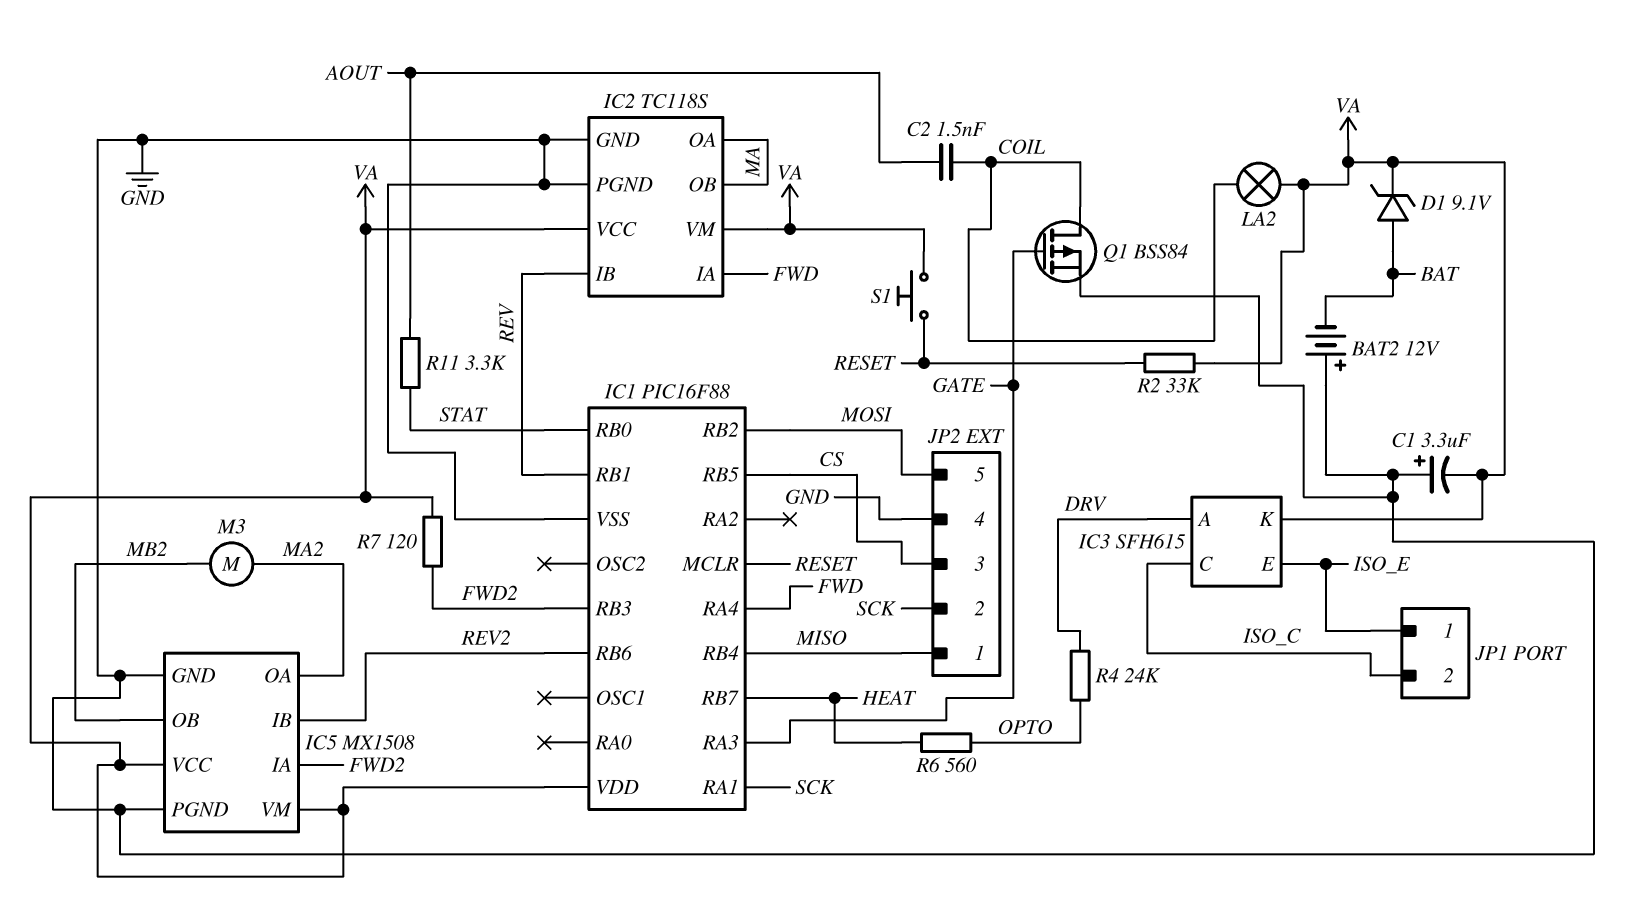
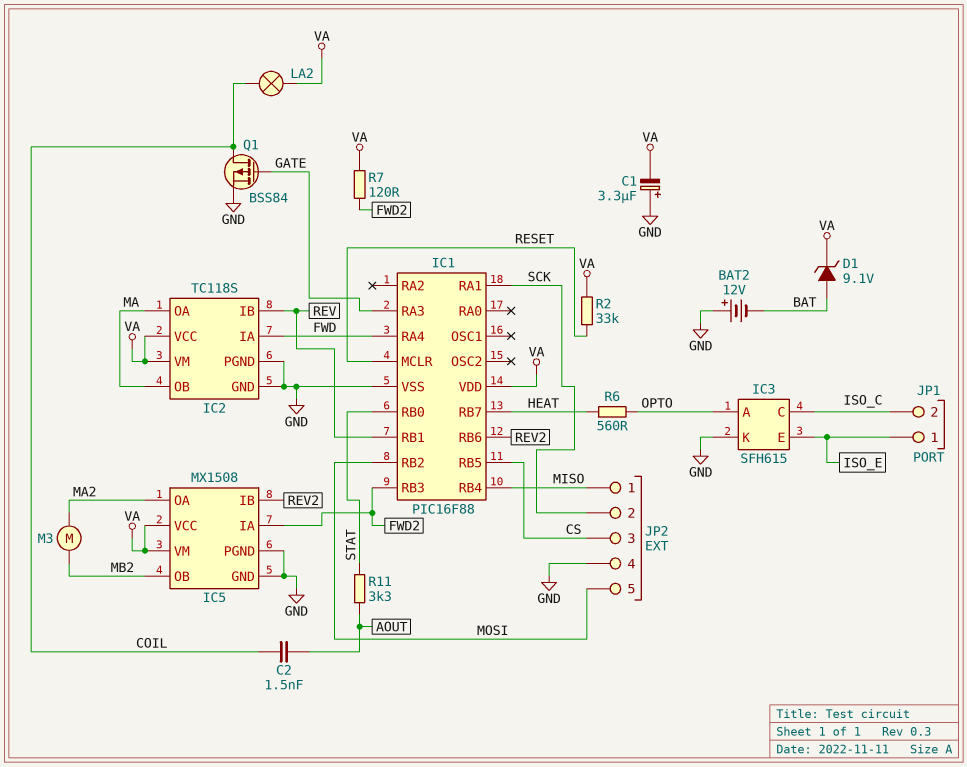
IC3 pin A: DRV -> OPTO
IC3 pin K: VA -> GND
R4: 24k (DRV, OPTO) -> none
S1: button (RESET, VA) -> none

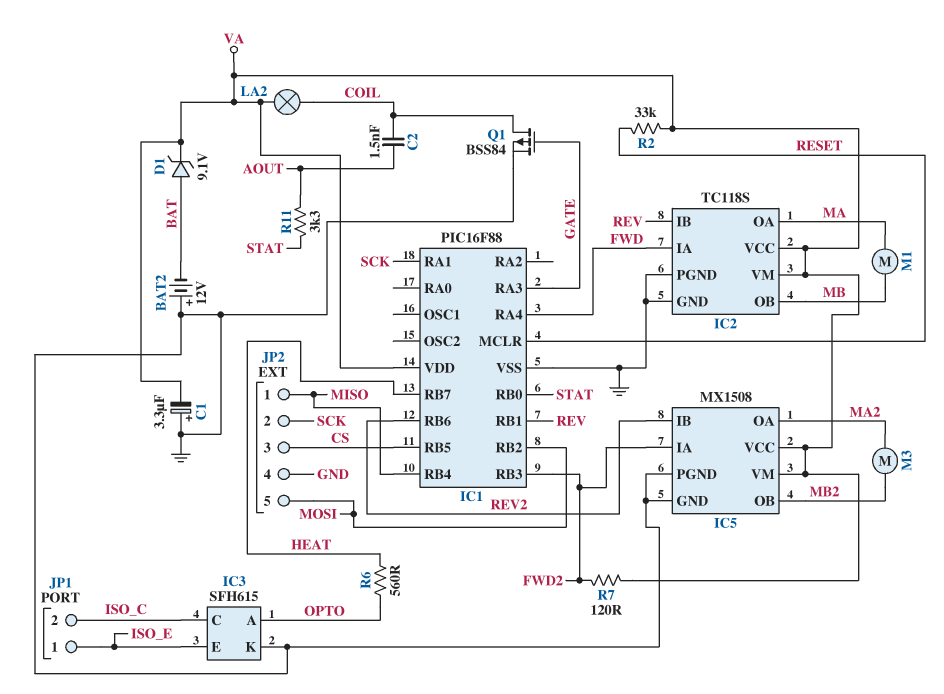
IC2 pin OB: MA -> MB
M1: none -> motor (MA, MB)

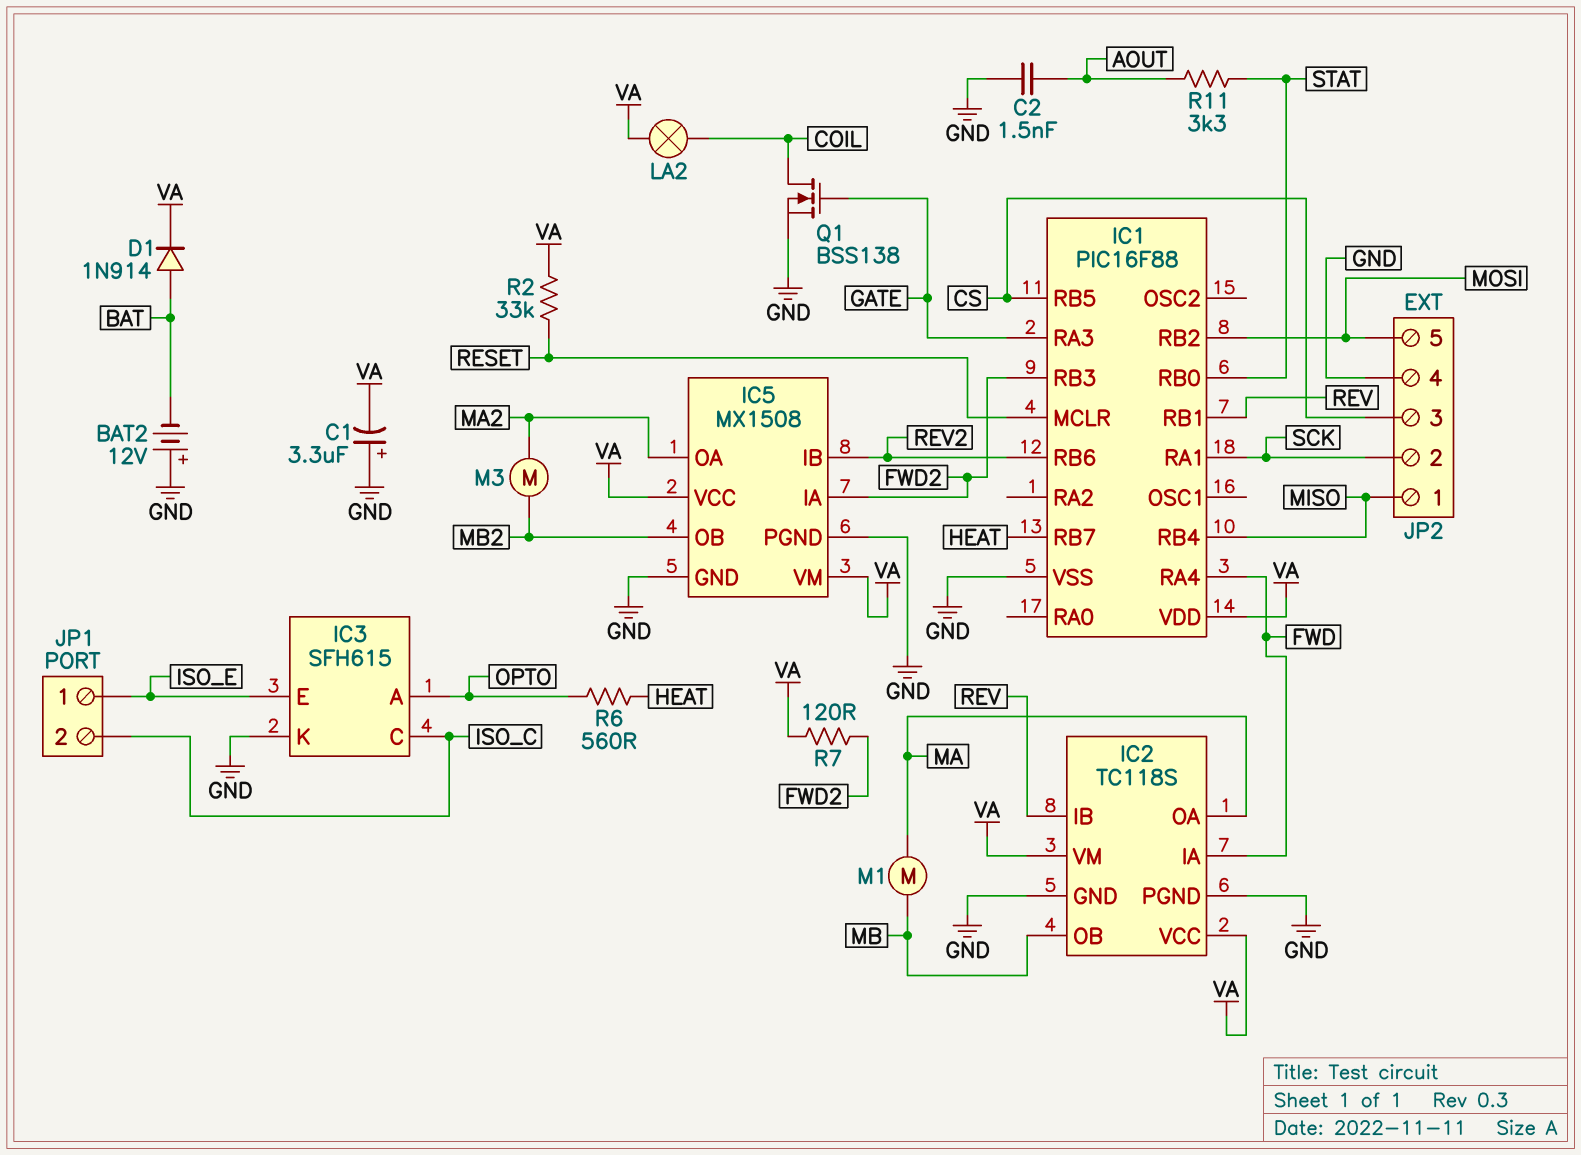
C2: 1.5nF (AOUT, COIL) -> 1.5nF (AOUT, GND)
D1: zener 9.1V (A BAT, K VA) -> diode 1N914 (A BAT, K VA)
Q1: PMOS BSS84 (G GATE, D COIL, S GND) -> NMOS BSS138 (G GATE, D COIL, S GND)

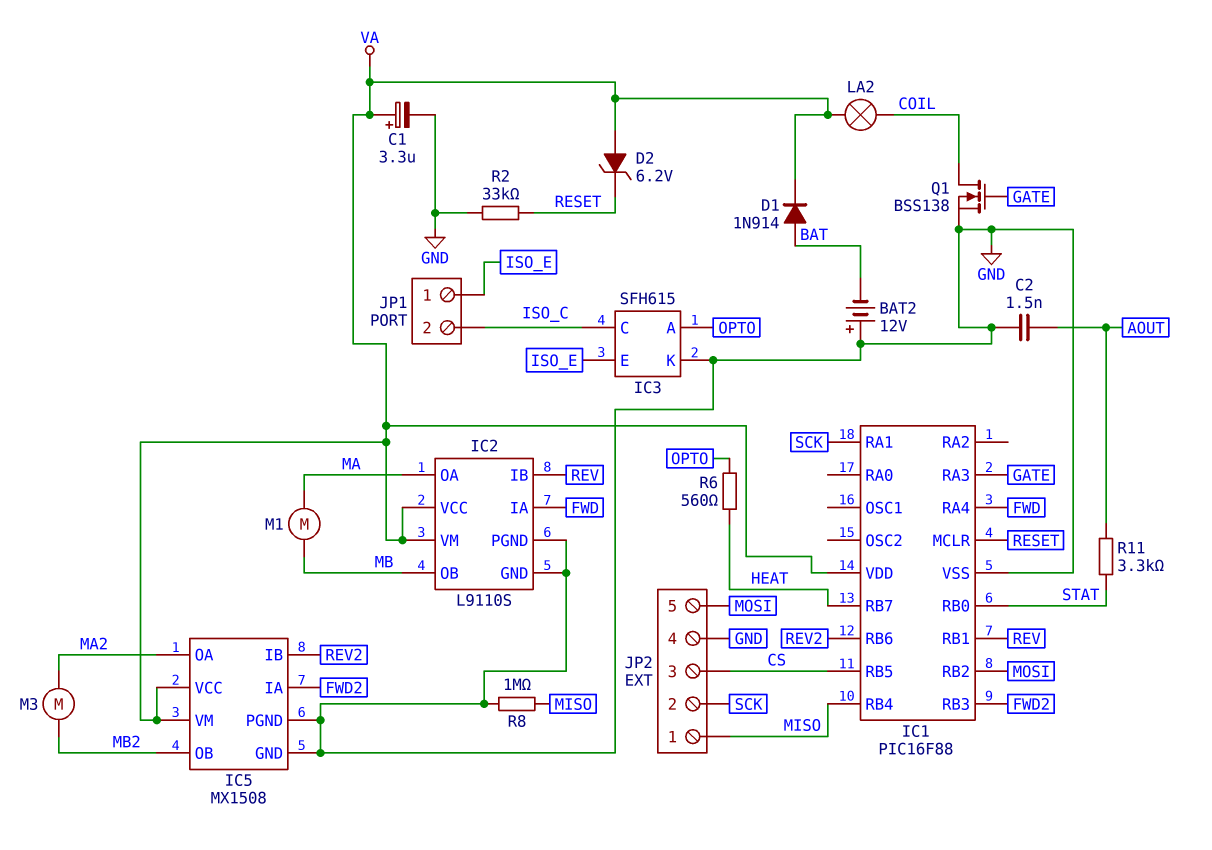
C1: 3.3uF (plus GND, minus VA) -> 3.3uF (plus VA, minus GND)
D2: none -> zener 6.2V (A VA, K RESET)
IC2: TC118S -> L9110S
R2: 33k (RESET, VA) -> 33k (GND, RESET)
R7: 120 (FWD2, VA) -> none
R8: none -> 1M (GND, MISO)

